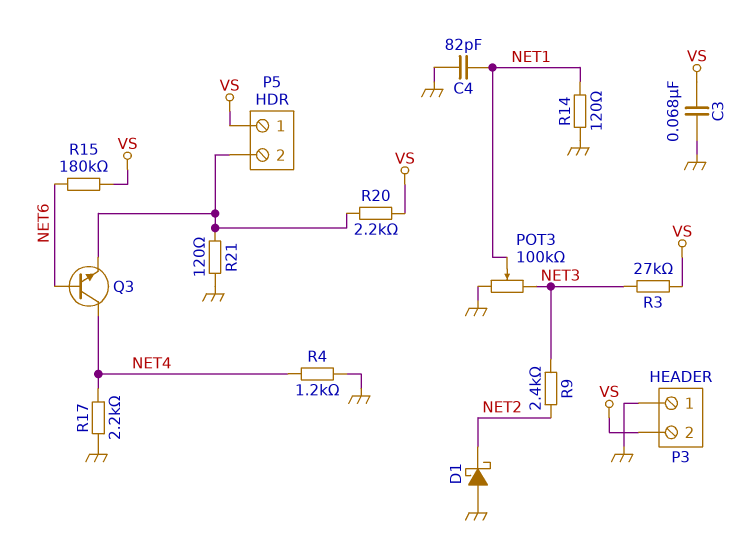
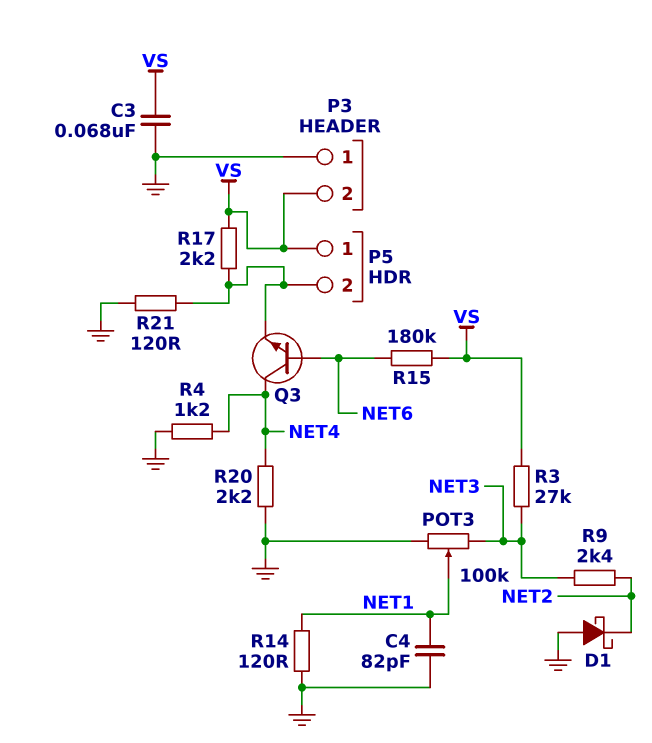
R17: 2.2k (GND, NET4) -> 2.2k (P5/2, VS)
R20: 2.2k (P5/2, VS) -> 2.2k (GND, NET4)

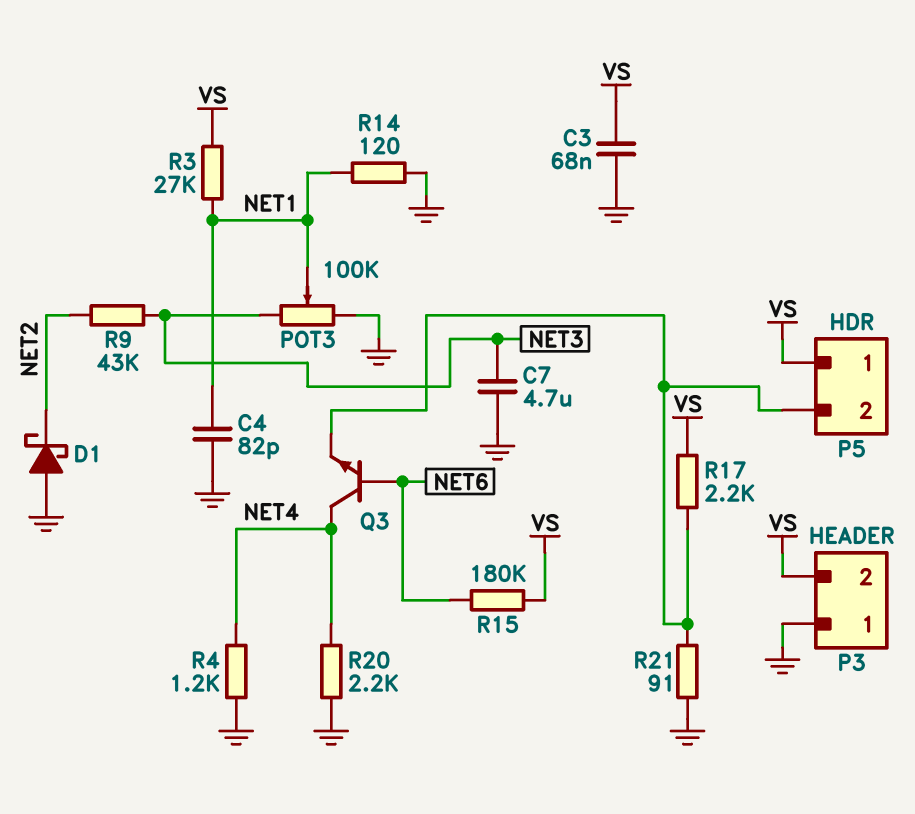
C7: none -> 4.7uF (GND, NET3)
R3: 27k (NET3, VS) -> 27k (NET1, VS)
R9: 2.4k (NET2, NET3) -> 43k (NET2, NET3)
R21: 120 (GND, P5/2) -> 91 (GND, P5/2)

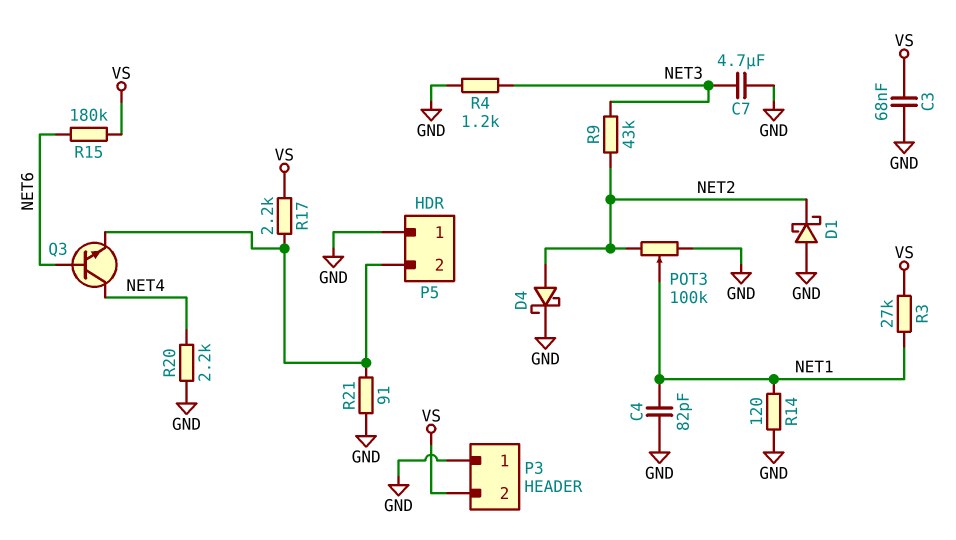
D4: none -> schottky (A NET2, K GND)
P5 pin 1: VS -> GND
POT3: 100k (GND, NET3, wiper NET1) -> 100k (GND, NET2, wiper NET1)
R4: 1.2k (GND, NET4) -> 1.2k (GND, NET3)

